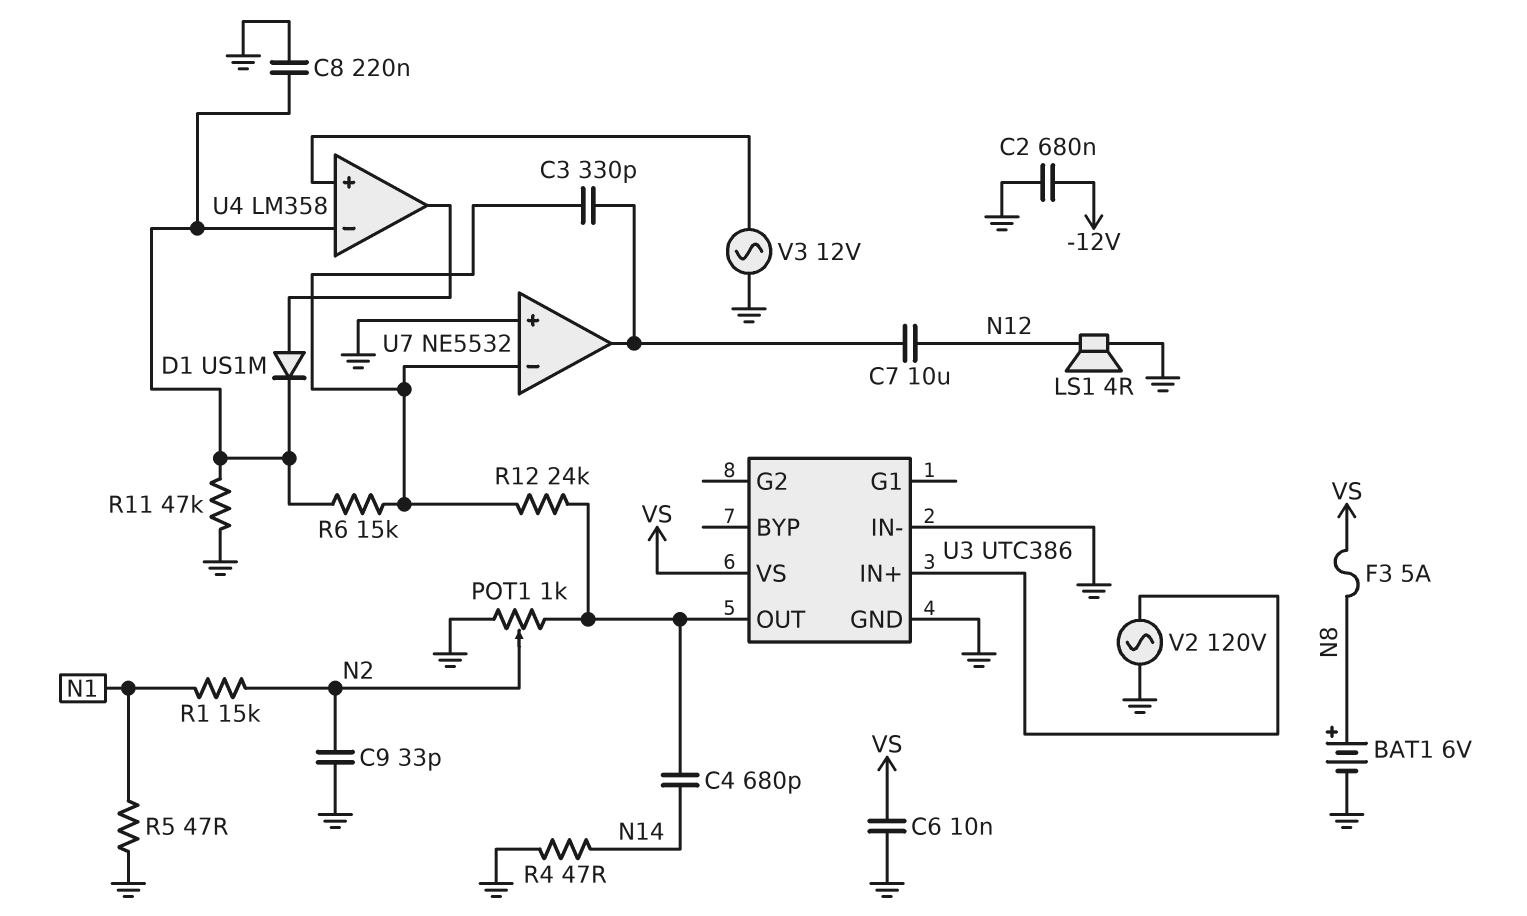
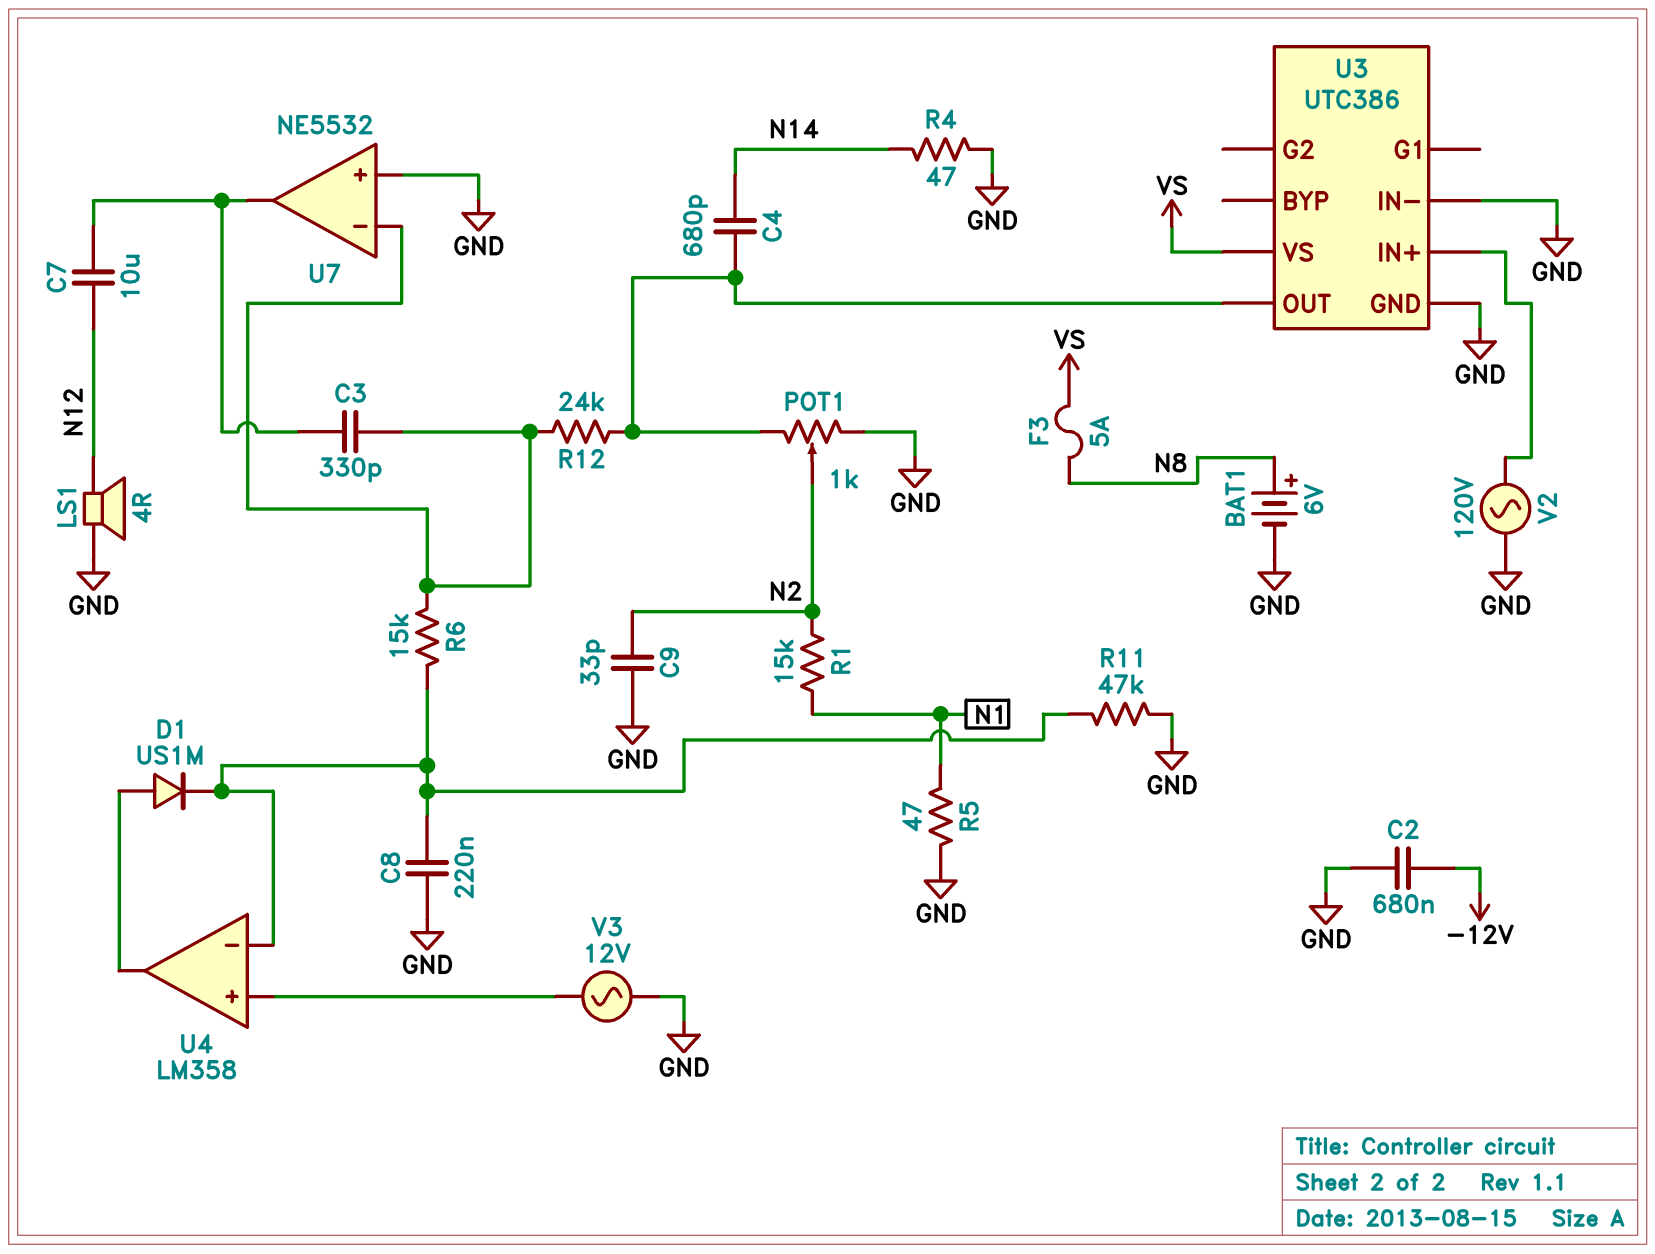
C6: 10nF (GND, VS) -> none

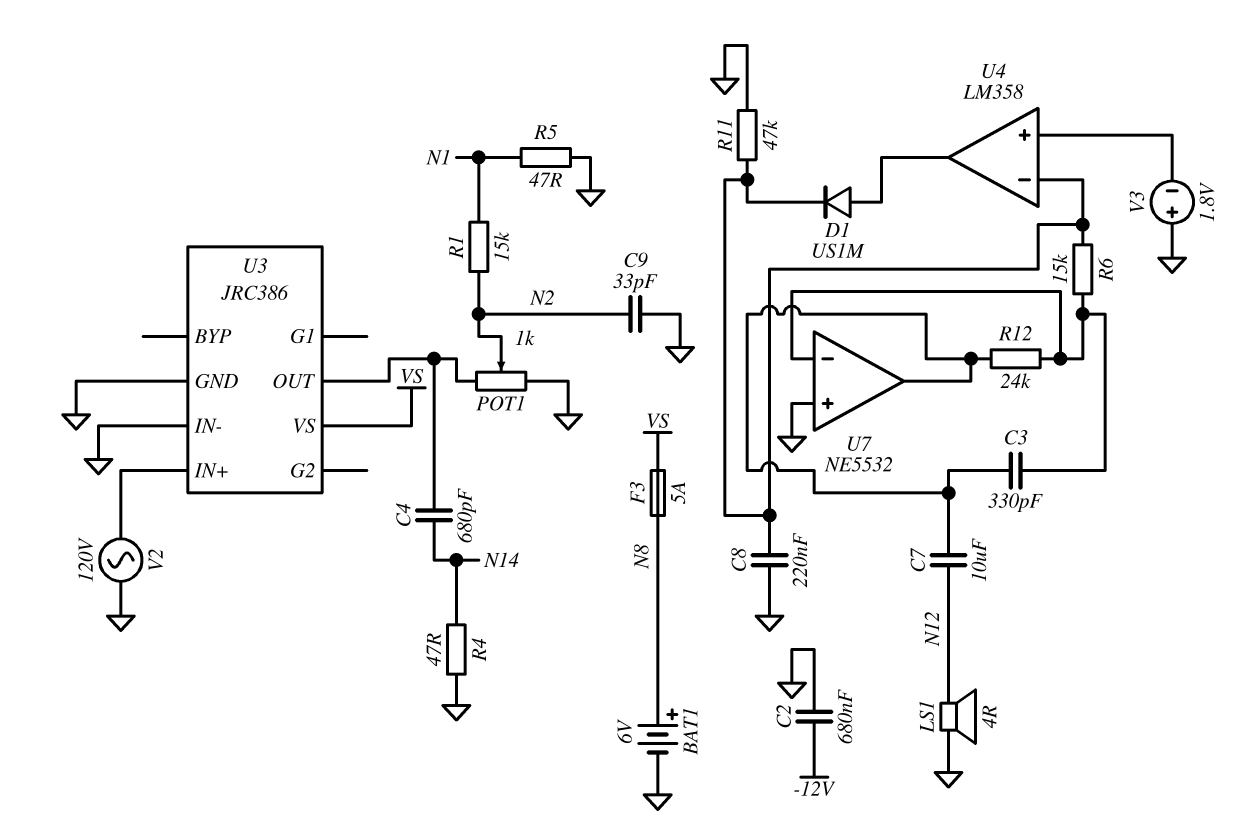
R12: 24k (U3/OUT, U7/in-) -> 24k (U7/in-, U7/out)
U3: UTC386 -> JRC386
V3: AC 12V (GND, U4/in+) -> 1.8V (plus GND, minus U4/in+)

